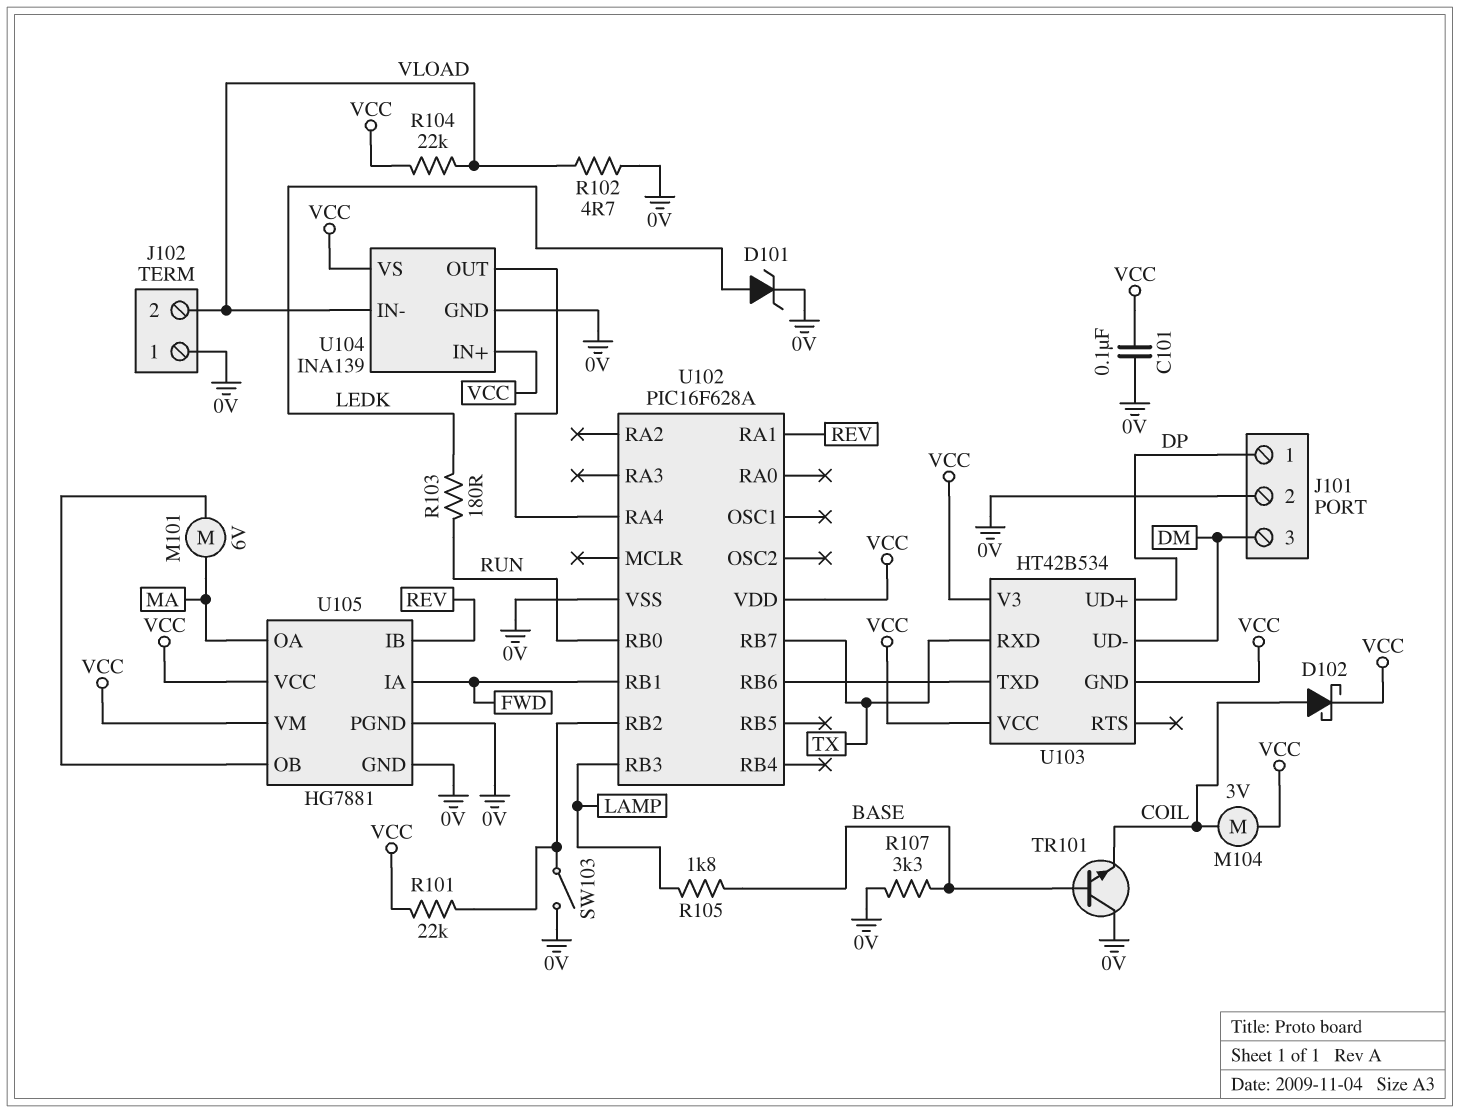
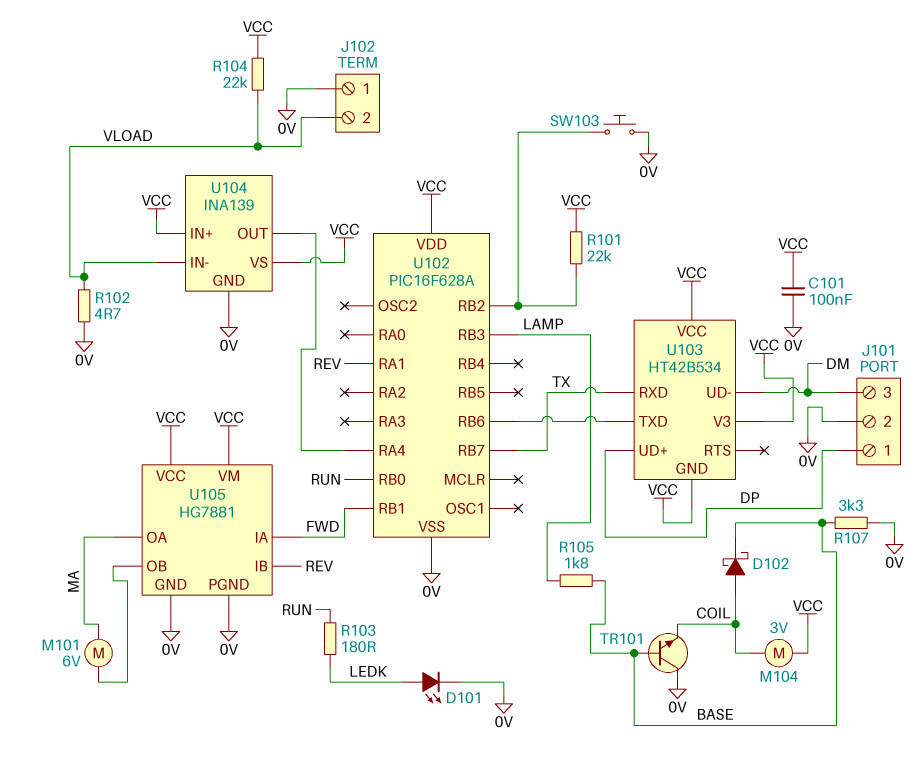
D101: zener (A LEDK, K 0V) -> LED (A LEDK, K 0V)
D102: schottky (A COIL, K VCC) -> schottky (A COIL, K BASE)
SW103: switch (0V, U102/RB2) -> button (0V, U102/RB2)

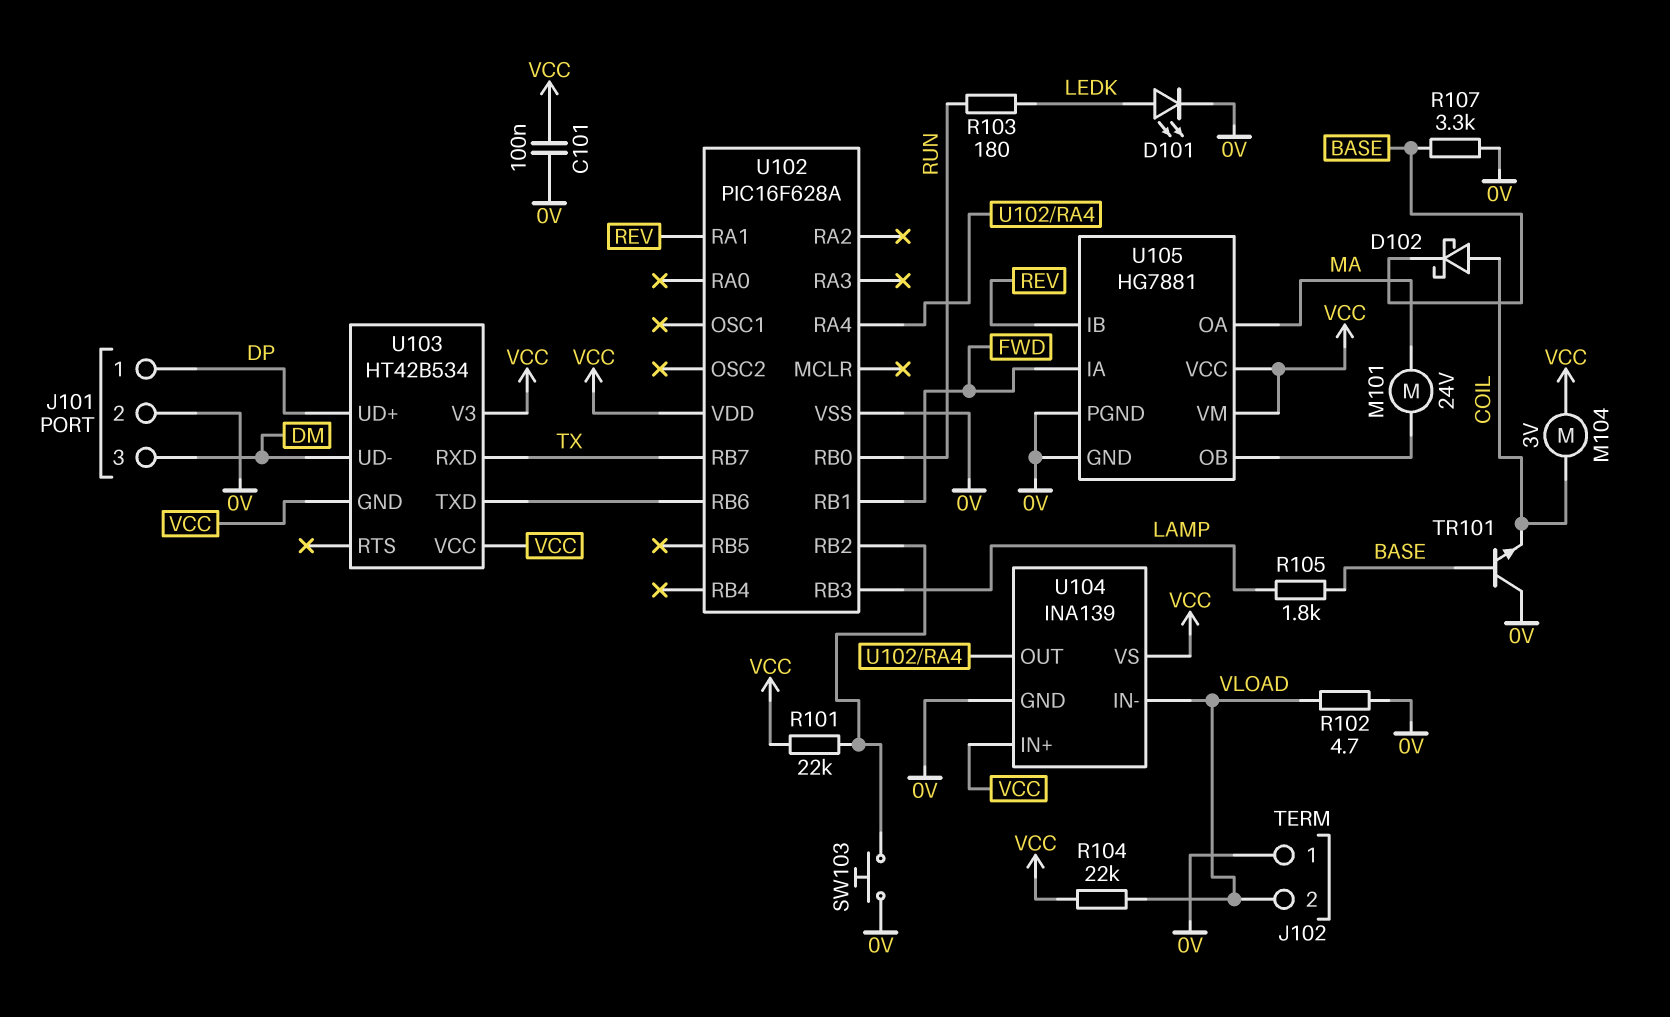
M101: motor 6V (MA, U105/OB) -> motor 24V (MA, U105/OB)

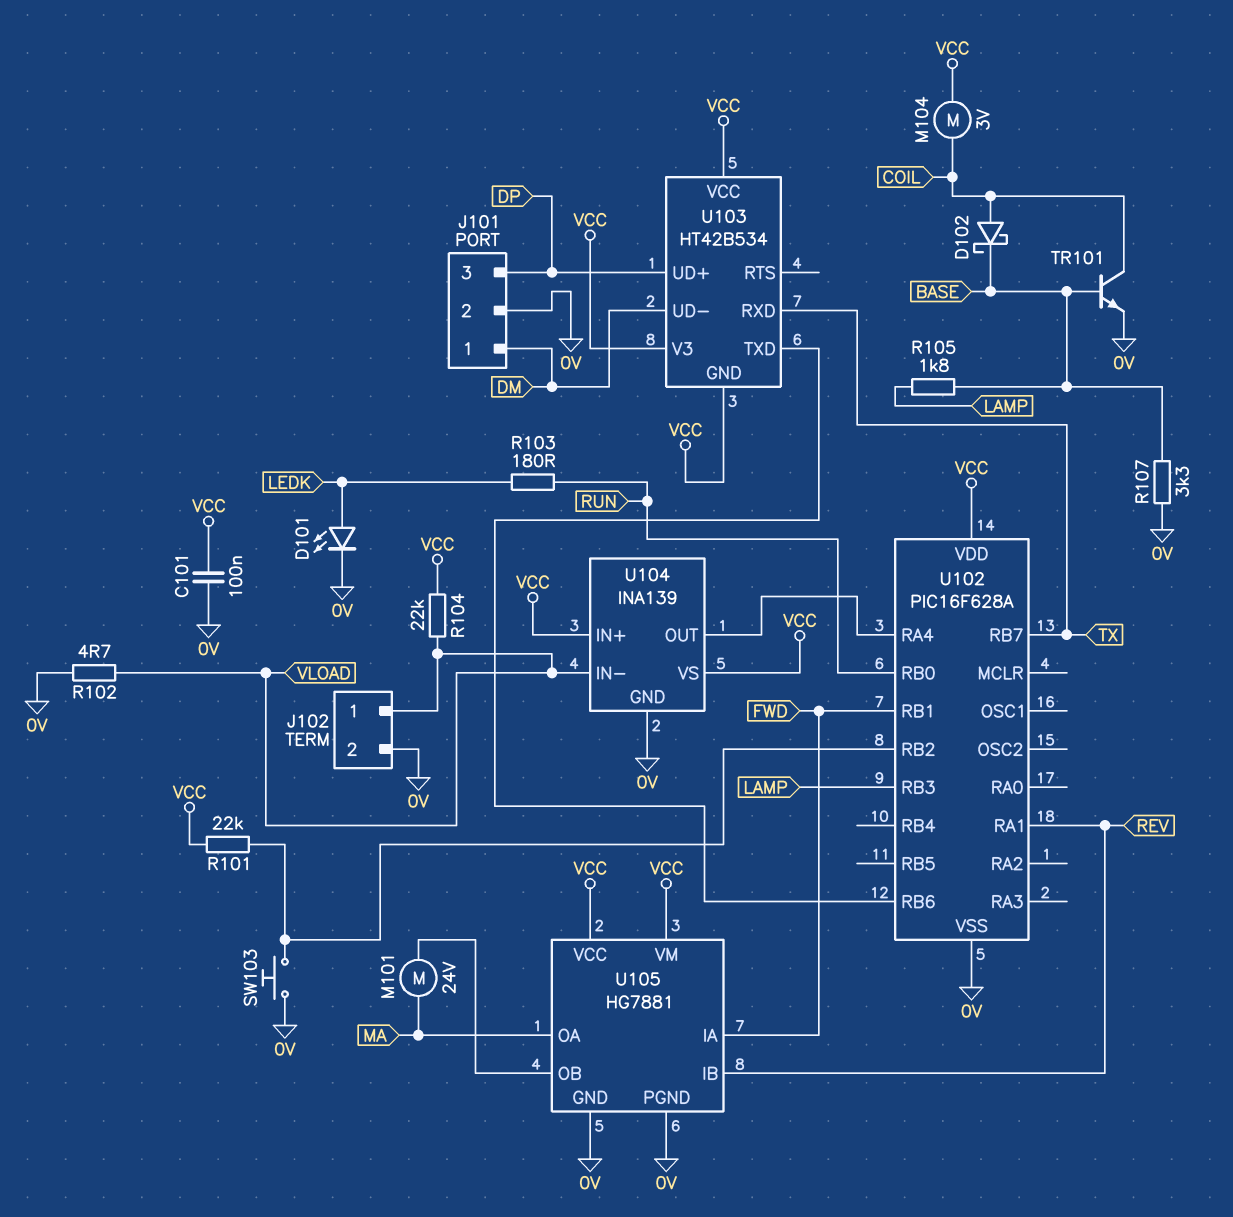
J101 pin 1: DP -> DM
J101 pin 3: DM -> DP
J102 pin 1: 0V -> VLOAD
J102 pin 2: VLOAD -> 0V
TR101: NPN (B BASE, C 0V, E COIL) -> NPN (B BASE, C COIL, E 0V)

